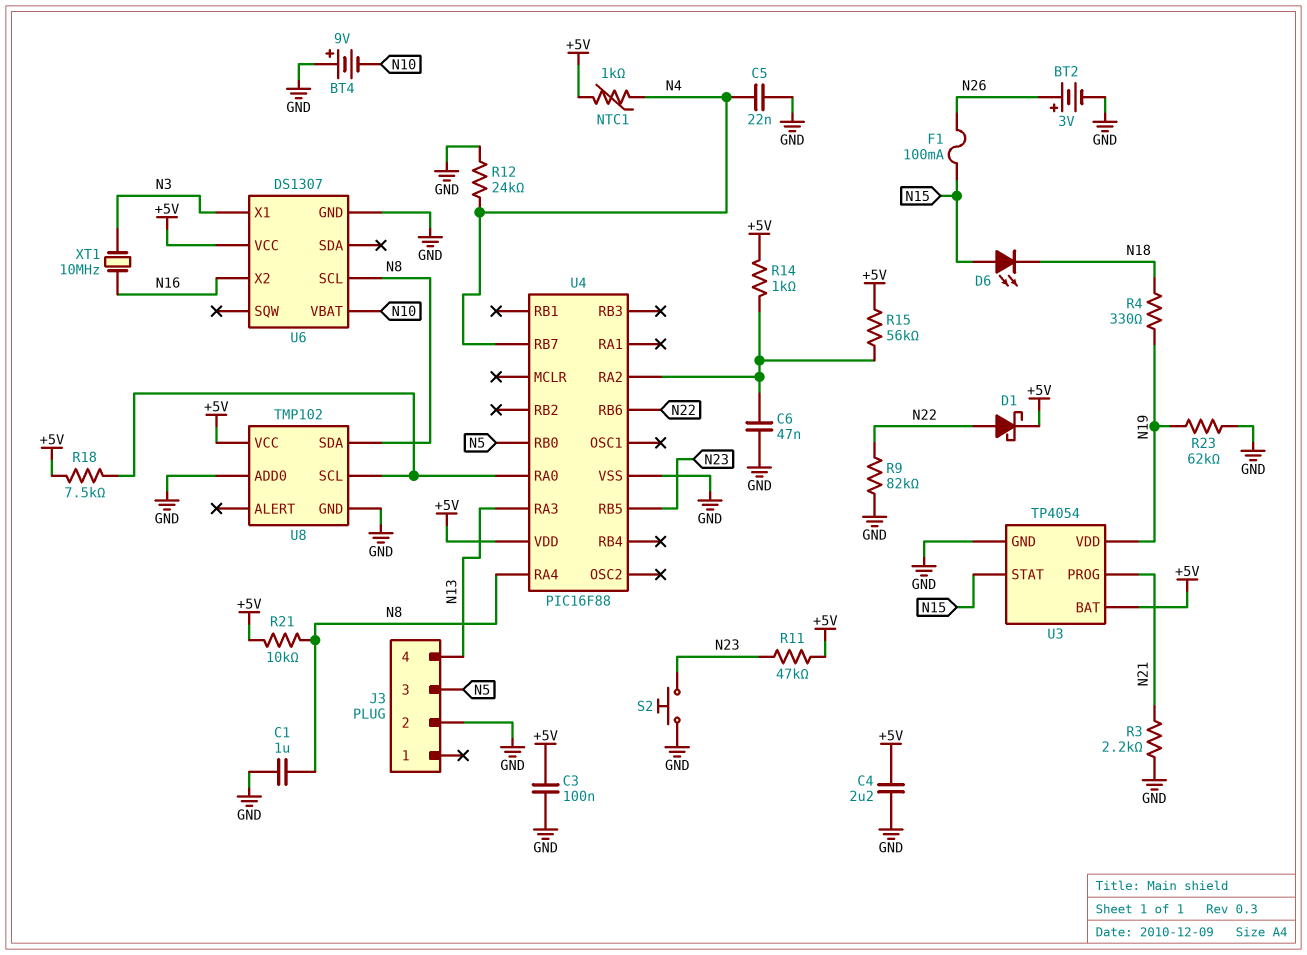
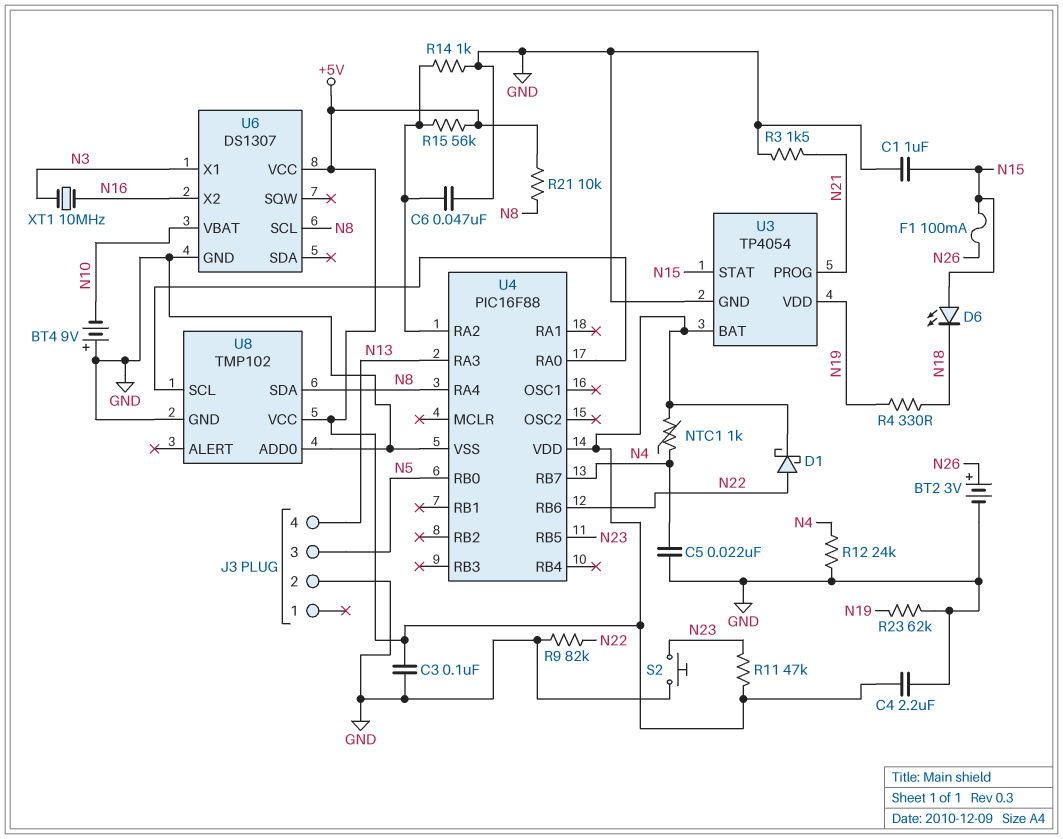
C1: 1uF (GND, N8) -> 1uF (GND, N15)
R3: 2.2k (GND, N21) -> 1.5k (GND, N21)
R14: 1k (+5V, U4/RA2) -> 1k (GND, U4/RA2)
R18: 7.5k (+5V, U4/RA0) -> none

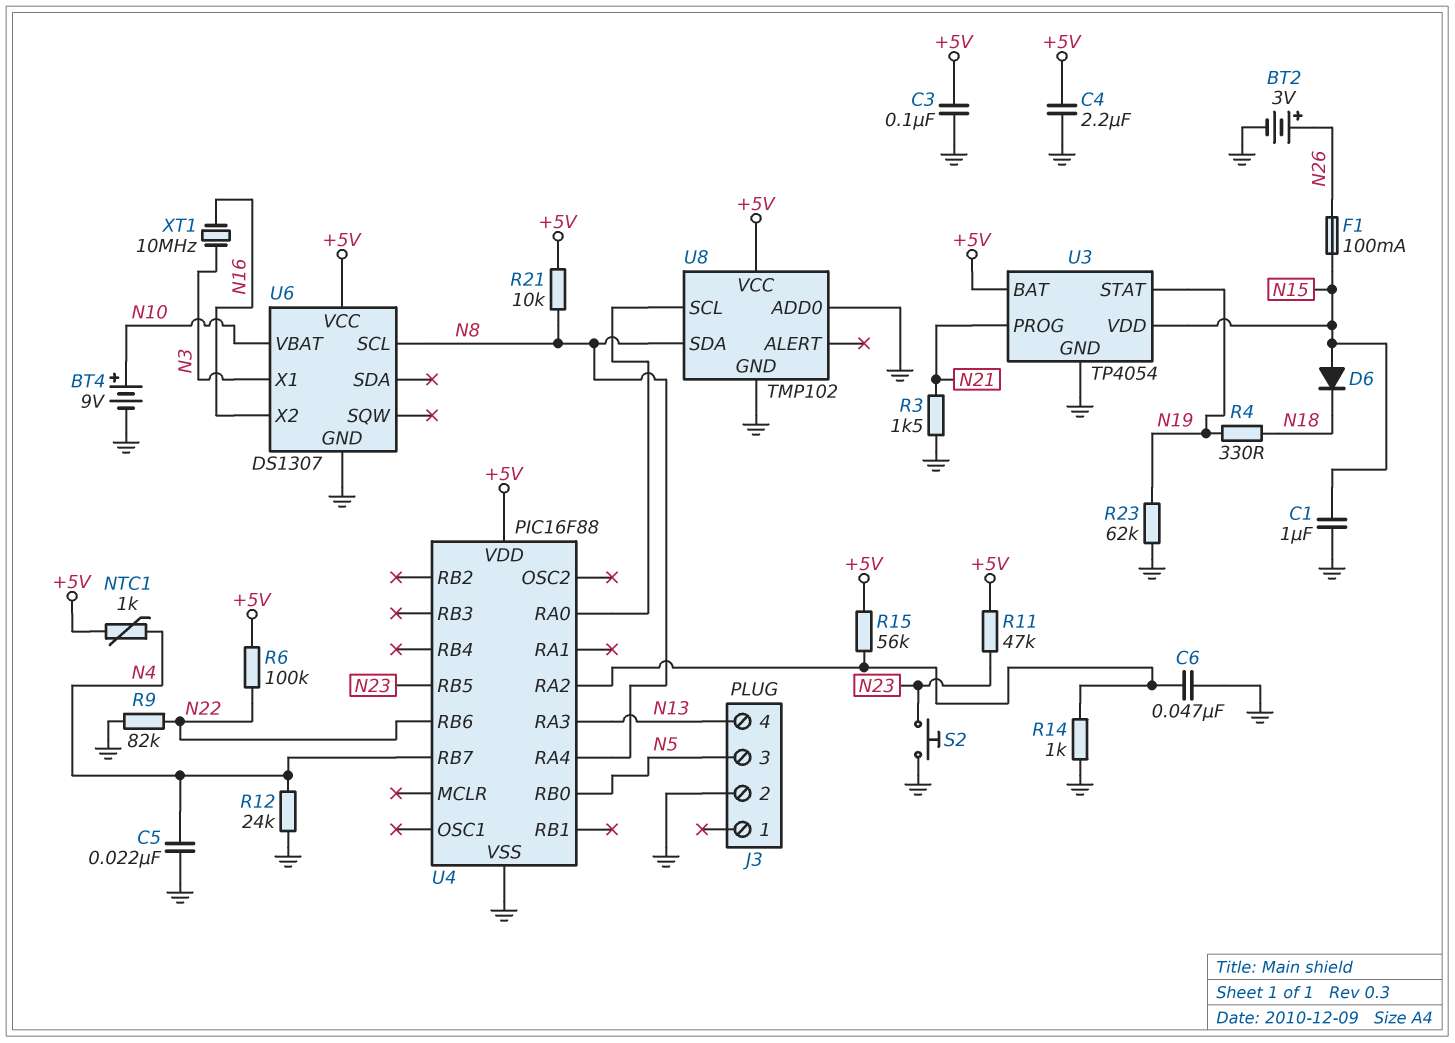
BT4: 9V (plus GND, minus N10) -> 9V (plus N10, minus GND)
D1: schottky (A N22, K +5V) -> none
D6: LED (A N15, K N18) -> diode (A N15, K N18)
R6: none -> 100k (+5V, N22)
U3 pin STAT: N15 -> N19
U3 pin VDD: N19 -> N15

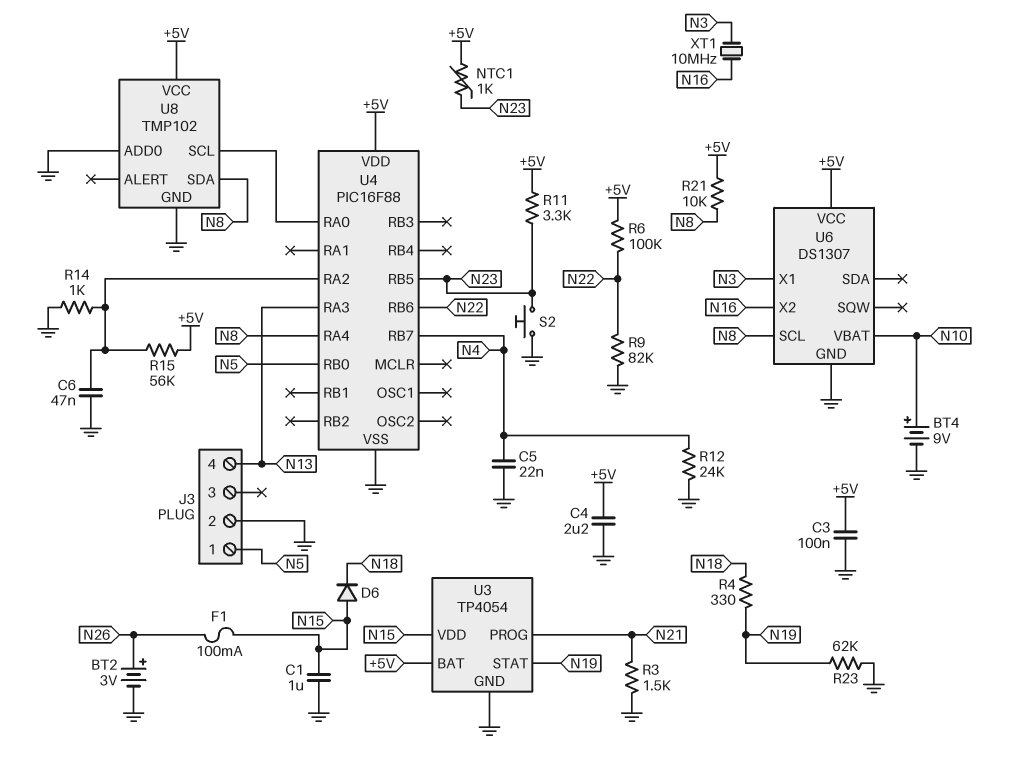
J3 pin 1: none -> N5
J3 pin 3: N5 -> none
NTC1: 1k (+5V, N4) -> 1k (+5V, N23)
R11: 47k (+5V, N23) -> 3.3k (+5V, N23)

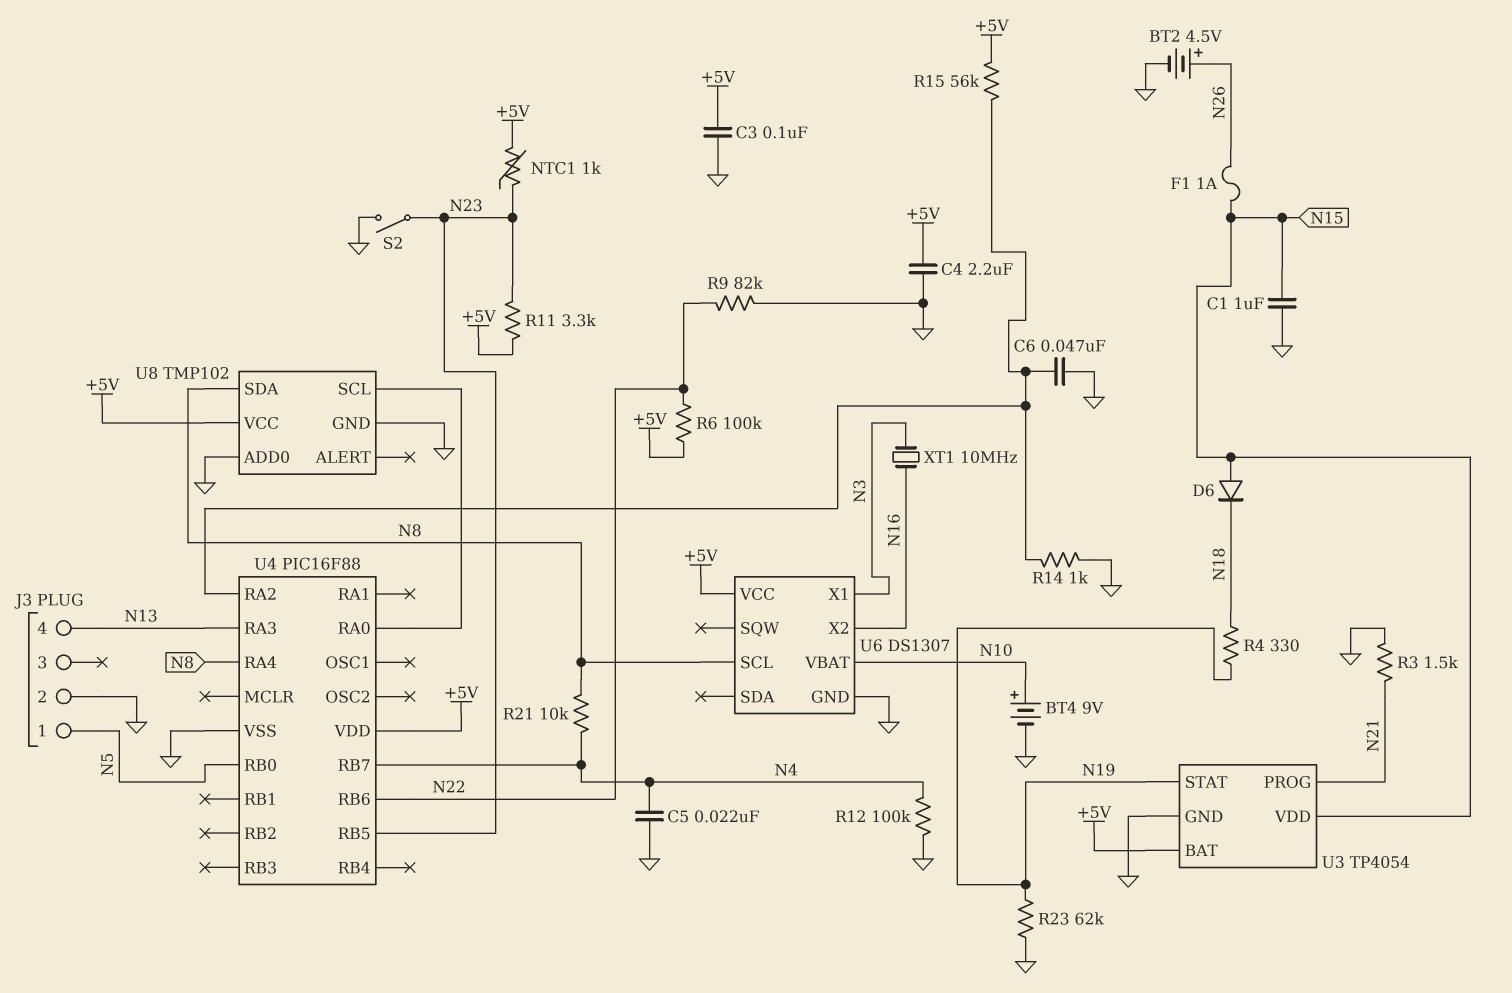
BT2: 3V (plus N26, minus GND) -> 4.5V (plus N26, minus GND)
F1: 100mA (N15, N26) -> 1A (N15, N26)
R12: 24k (GND, N4) -> 100k (GND, N4)
R21: 10k (+5V, N8) -> 10k (N4, N8)
S2: button (GND, N23) -> switch (GND, N23)

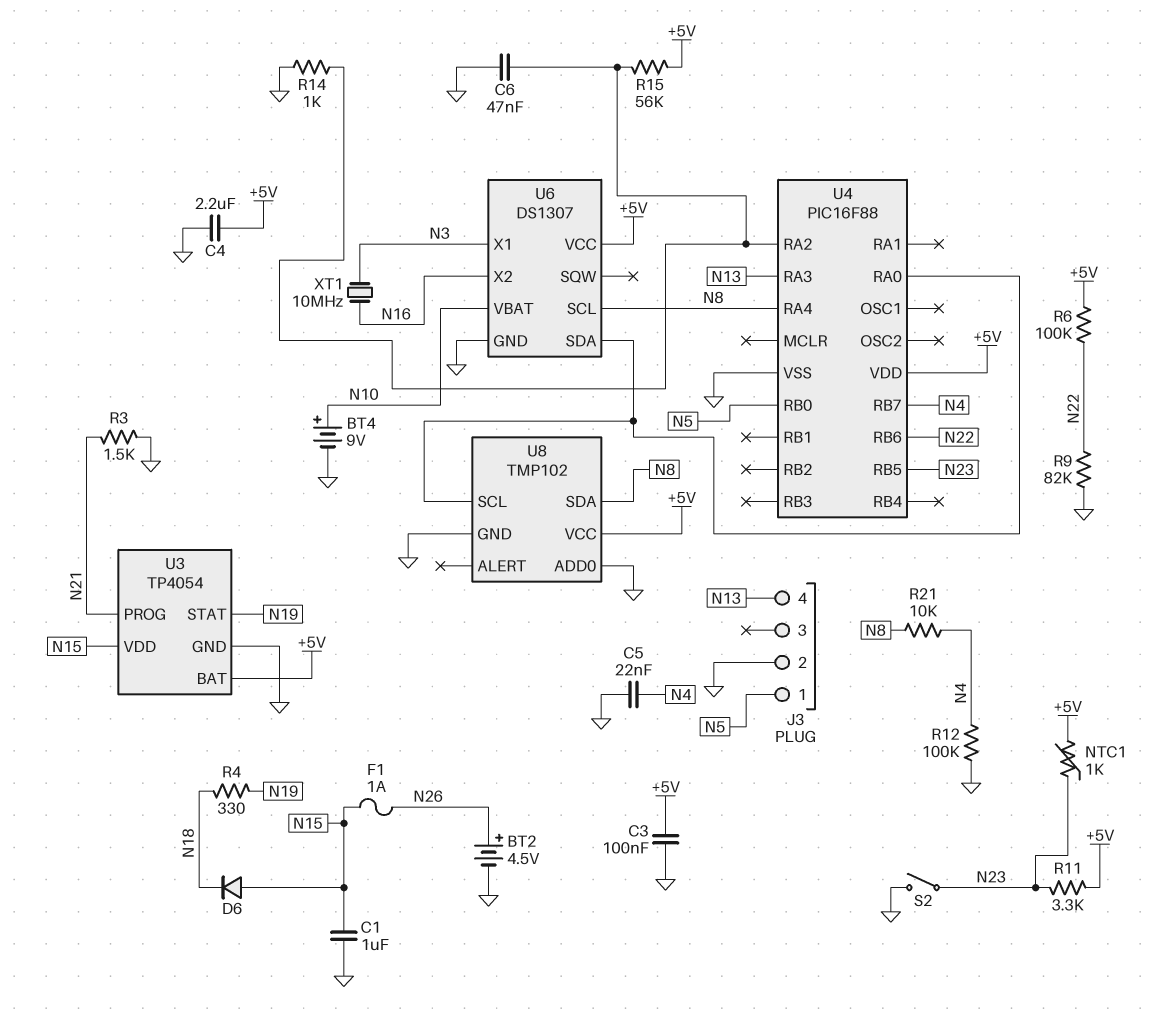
R23: 62k (GND, N19) -> none
U6 pin SDA: none -> U4/RA0

